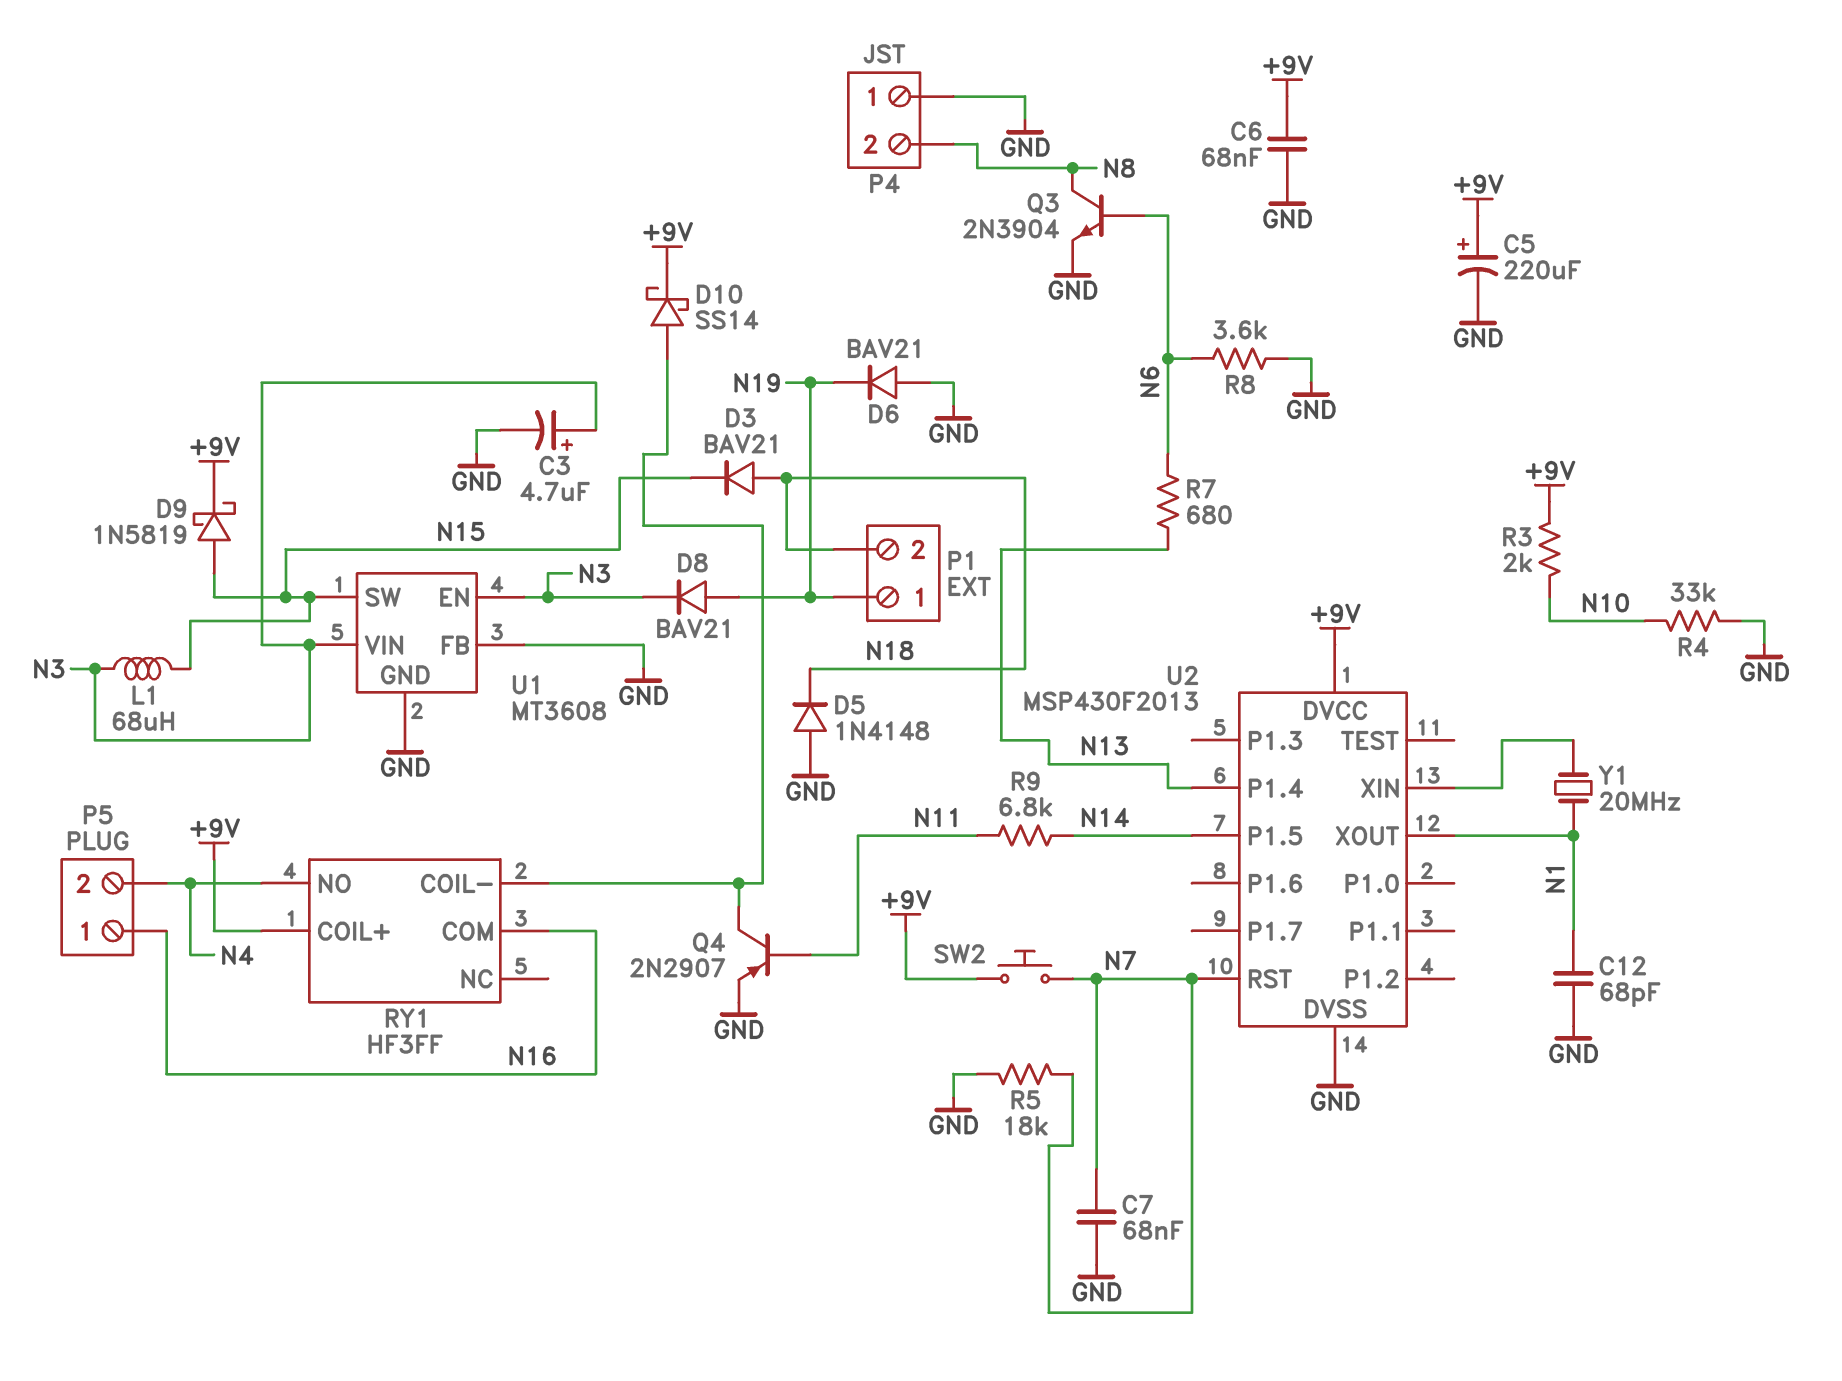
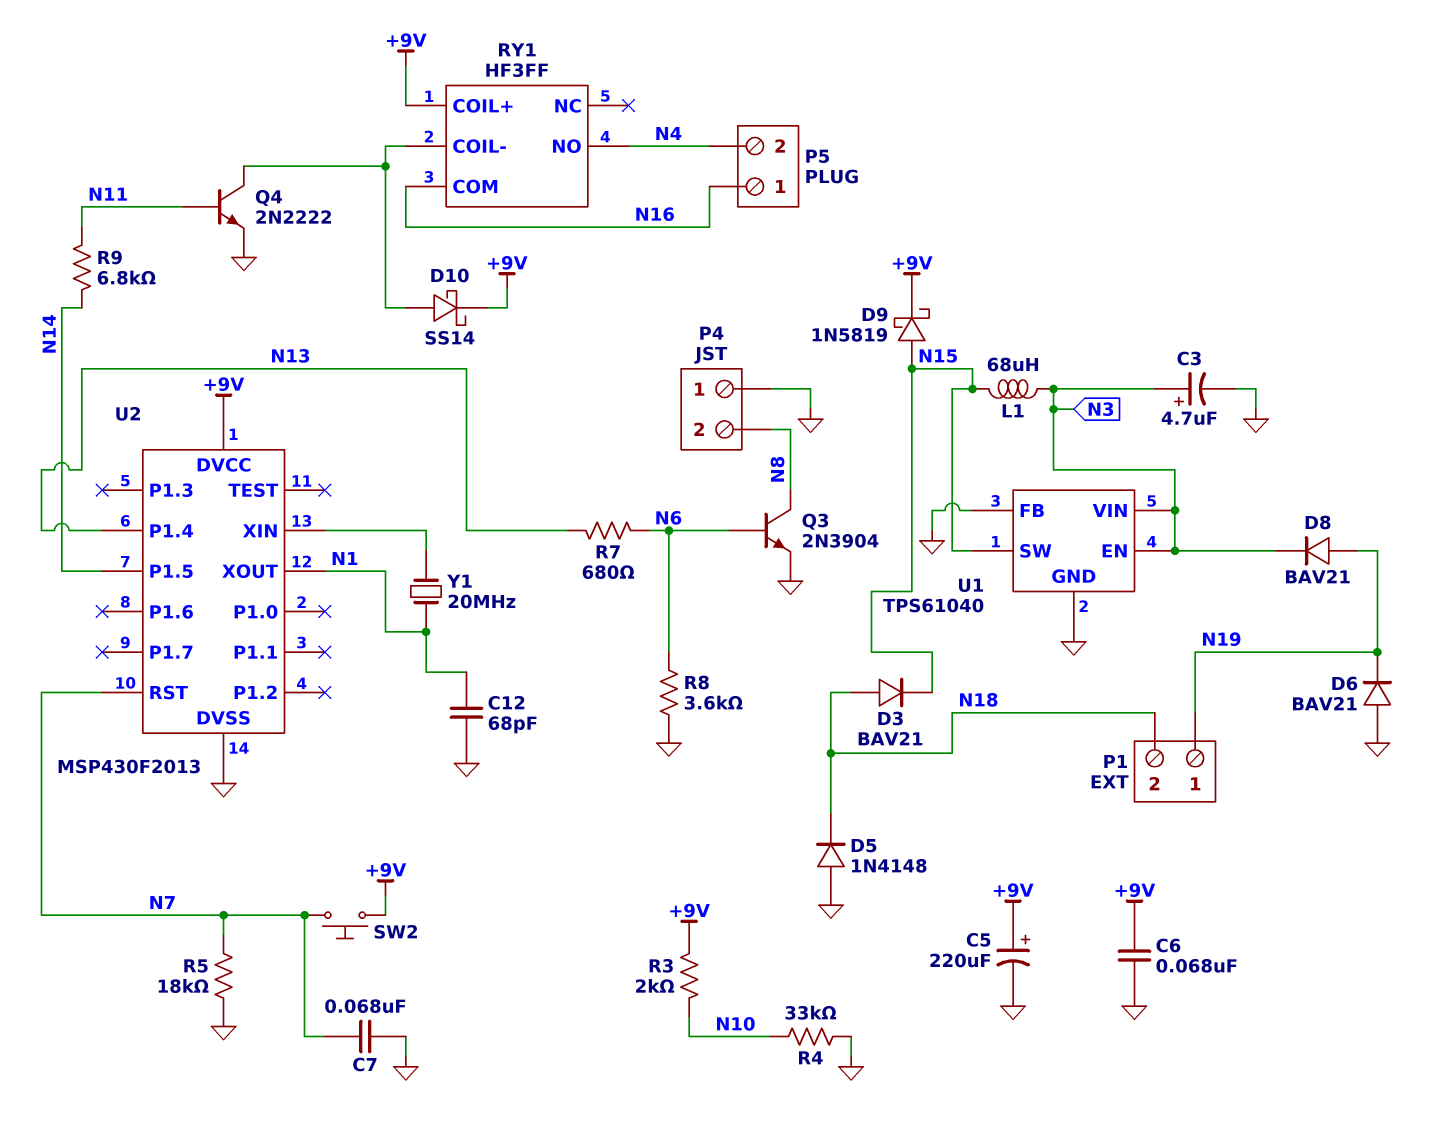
Q4: PNP 2N2907 (B N11, C RY1/COIL-, E GND) -> NPN 2N2222 (B N11, C RY1/COIL-, E GND)
U1: MT3608 -> TPS61040

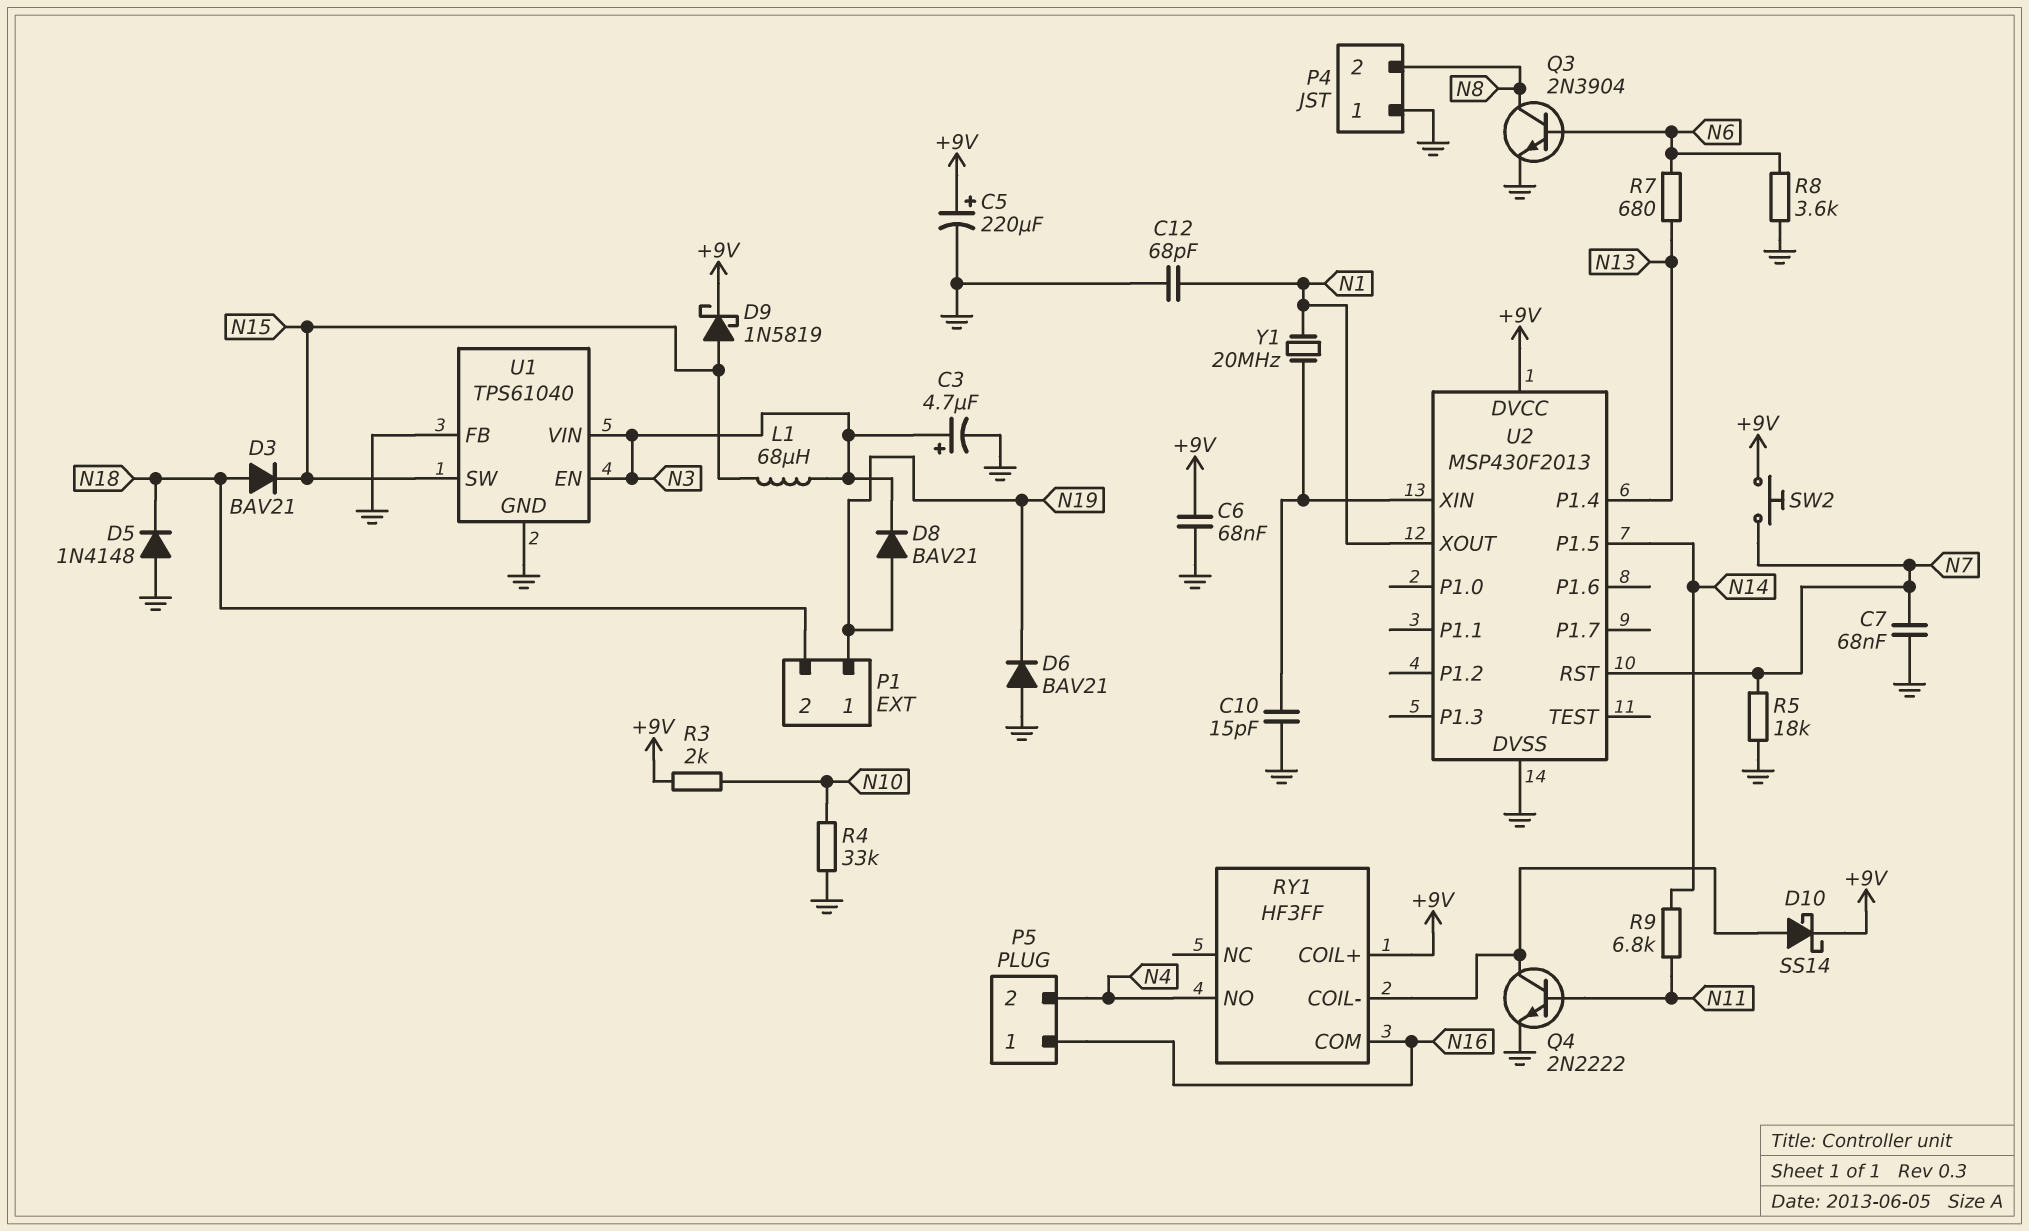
C10: none -> 15pF (GND, U2/XIN)

